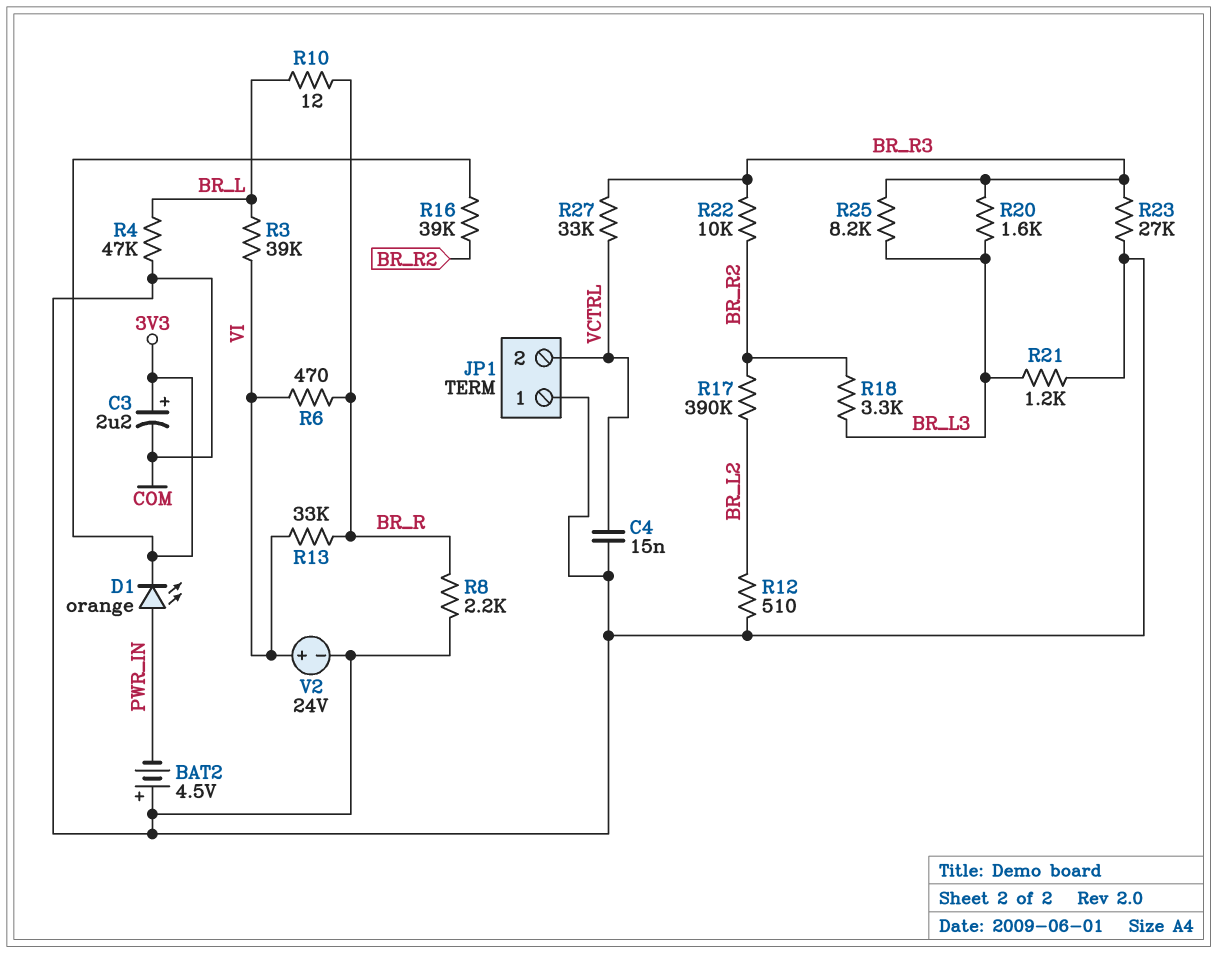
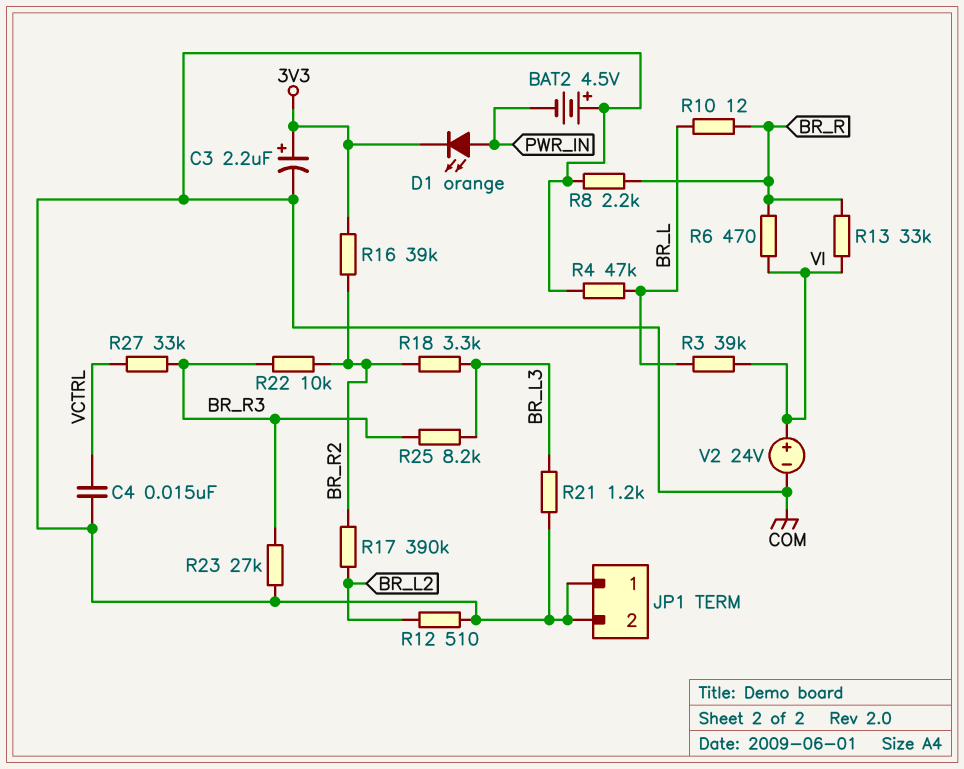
JP1 pin 2: VCTRL -> COM
R20: 1.6k (BR_L3, BR_R3) -> none

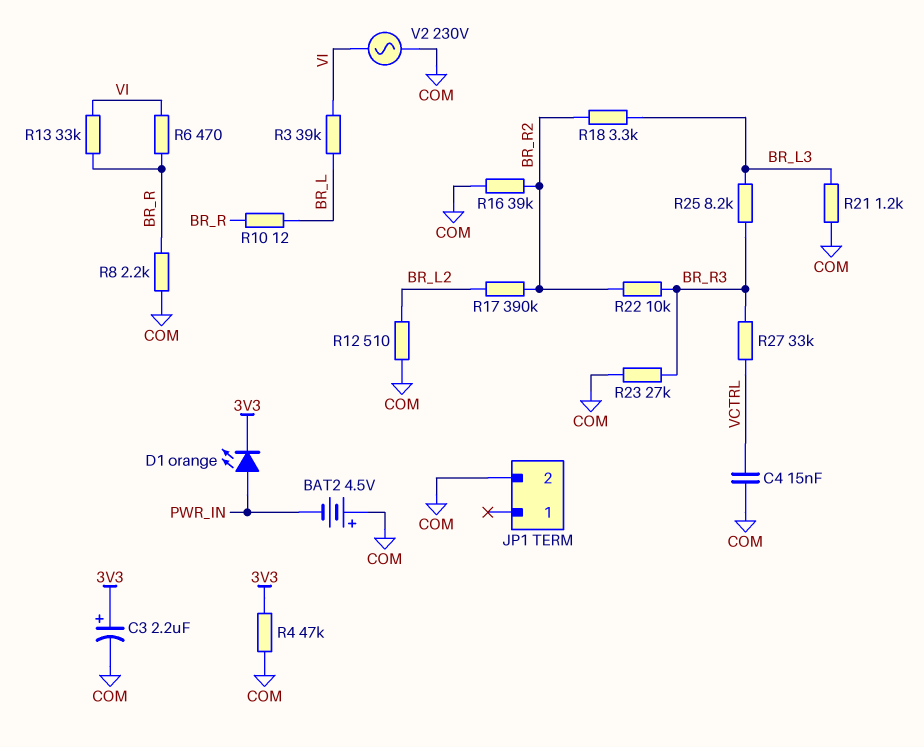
JP1 pin 1: COM -> none
R4: 47k (BR_L, COM) -> 47k (3V3, COM)
R16: 39k (3V3, BR_R2) -> 39k (BR_R2, COM)
V2: 24V (plus VI, minus COM) -> AC 230V (COM, VI)

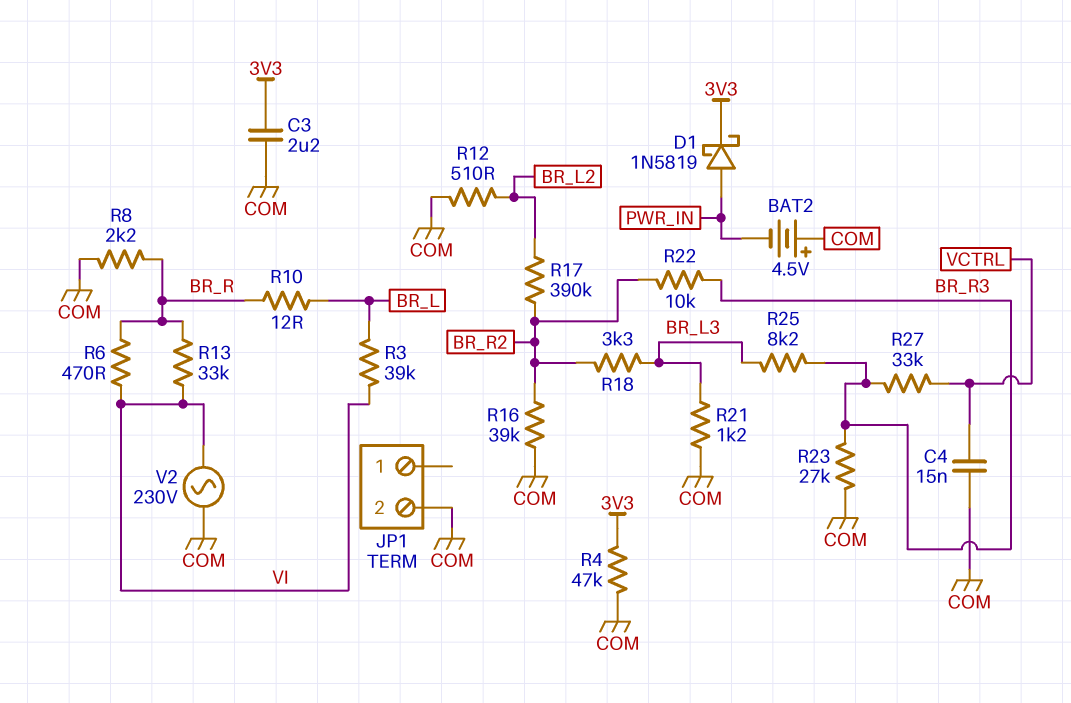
C3: 2.2uF (plus 3V3, minus COM) -> 2.2uF (3V3, COM)
D1: LED orange (A PWR_IN, K 3V3) -> schottky 1N5819 (A PWR_IN, K 3V3)

